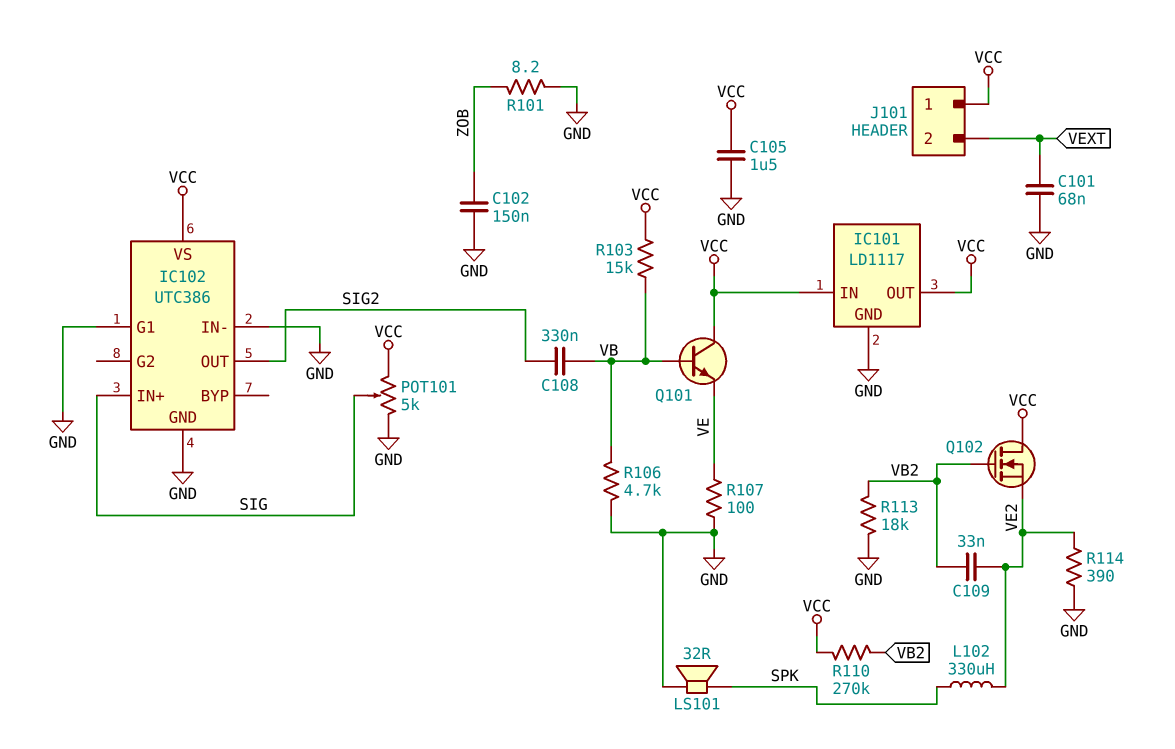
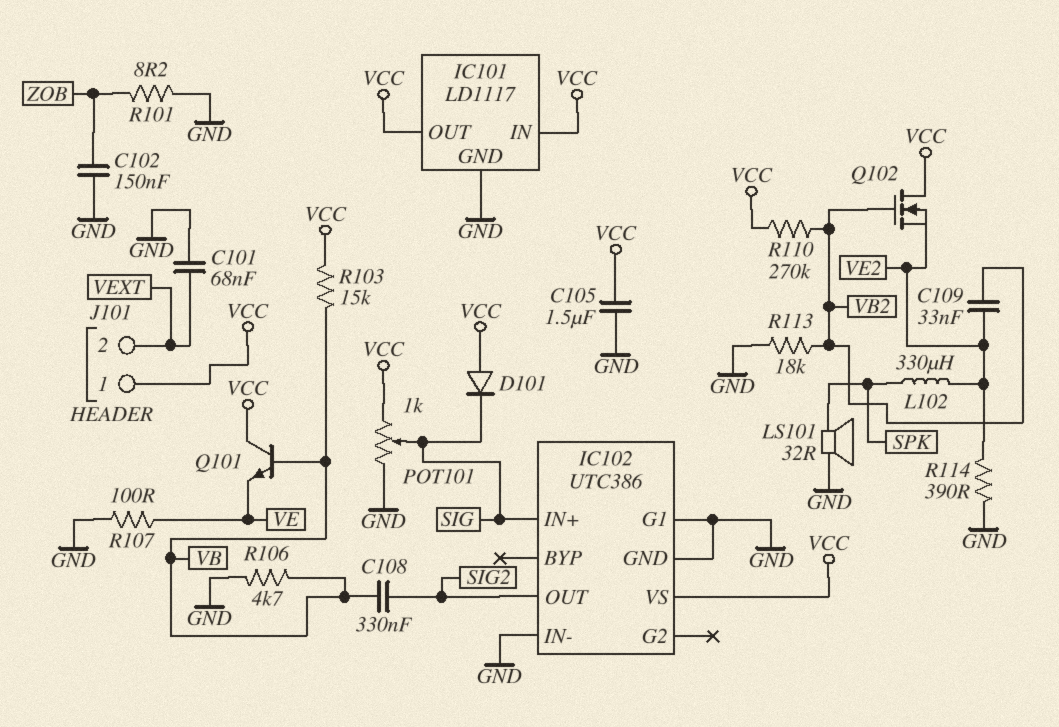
D101: none -> diode (A VCC, K SIG)
POT101: 5k (GND, VCC, wiper SIG) -> 1k (GND, VCC, wiper SIG)

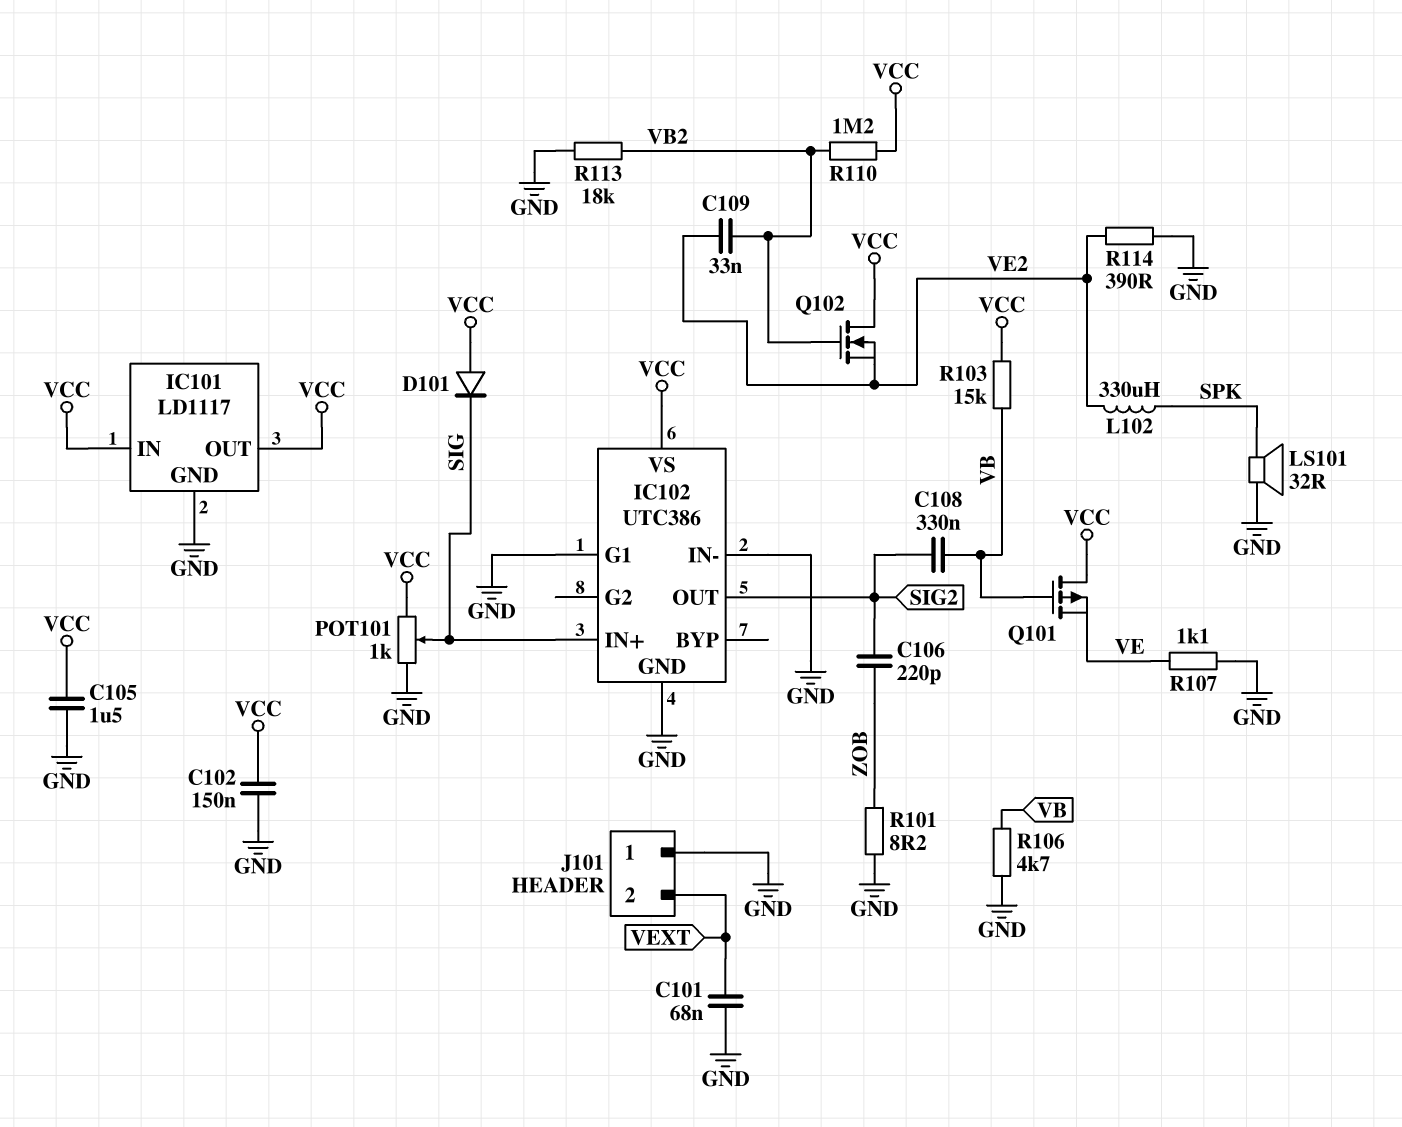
C102: 150nF (GND, ZOB) -> 150nF (GND, VCC)
C106: none -> 220pF (SIG2, ZOB)
J101 pin 1: VCC -> GND
Q101: NPN (B VB, C VCC, E VE) -> PMOS (G VB, D VCC, S VE)
R107: 100 (GND, VE) -> 1.1k (GND, VE)
R110: 270k (VB2, VCC) -> 1.2M (VB2, VCC)

